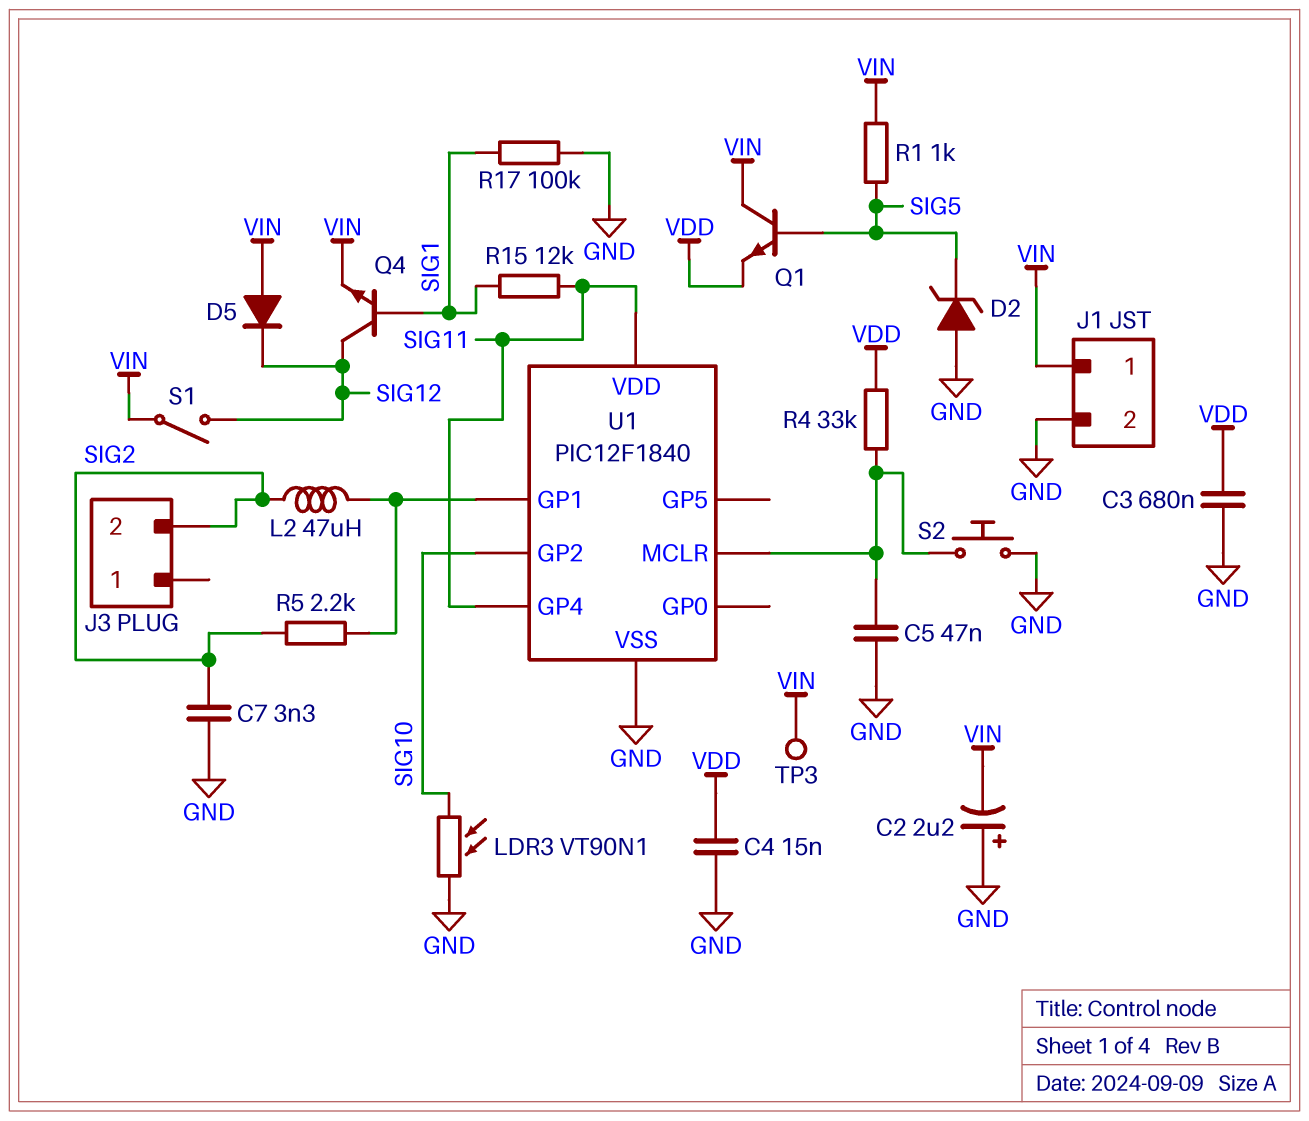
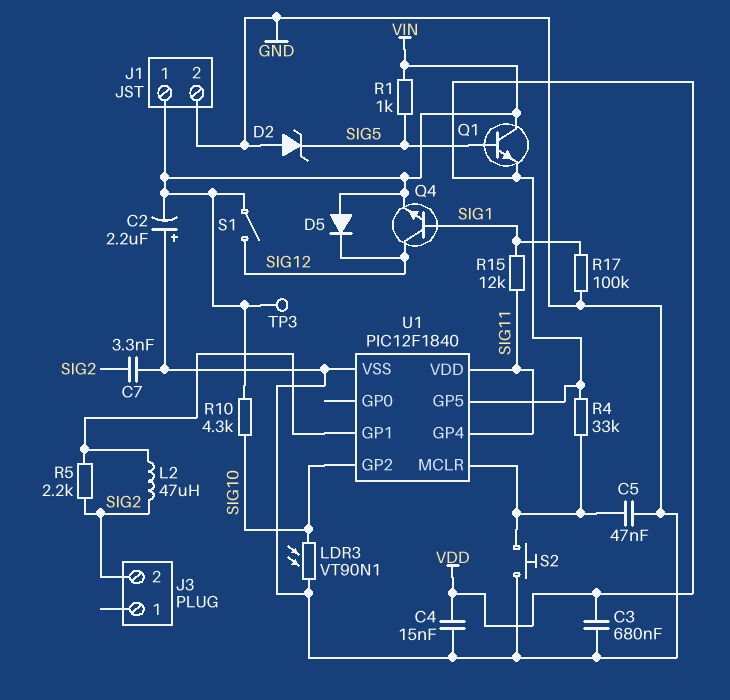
R10: none -> 4.3k (SIG10, VIN)
U1 pin GP5: none -> VDD

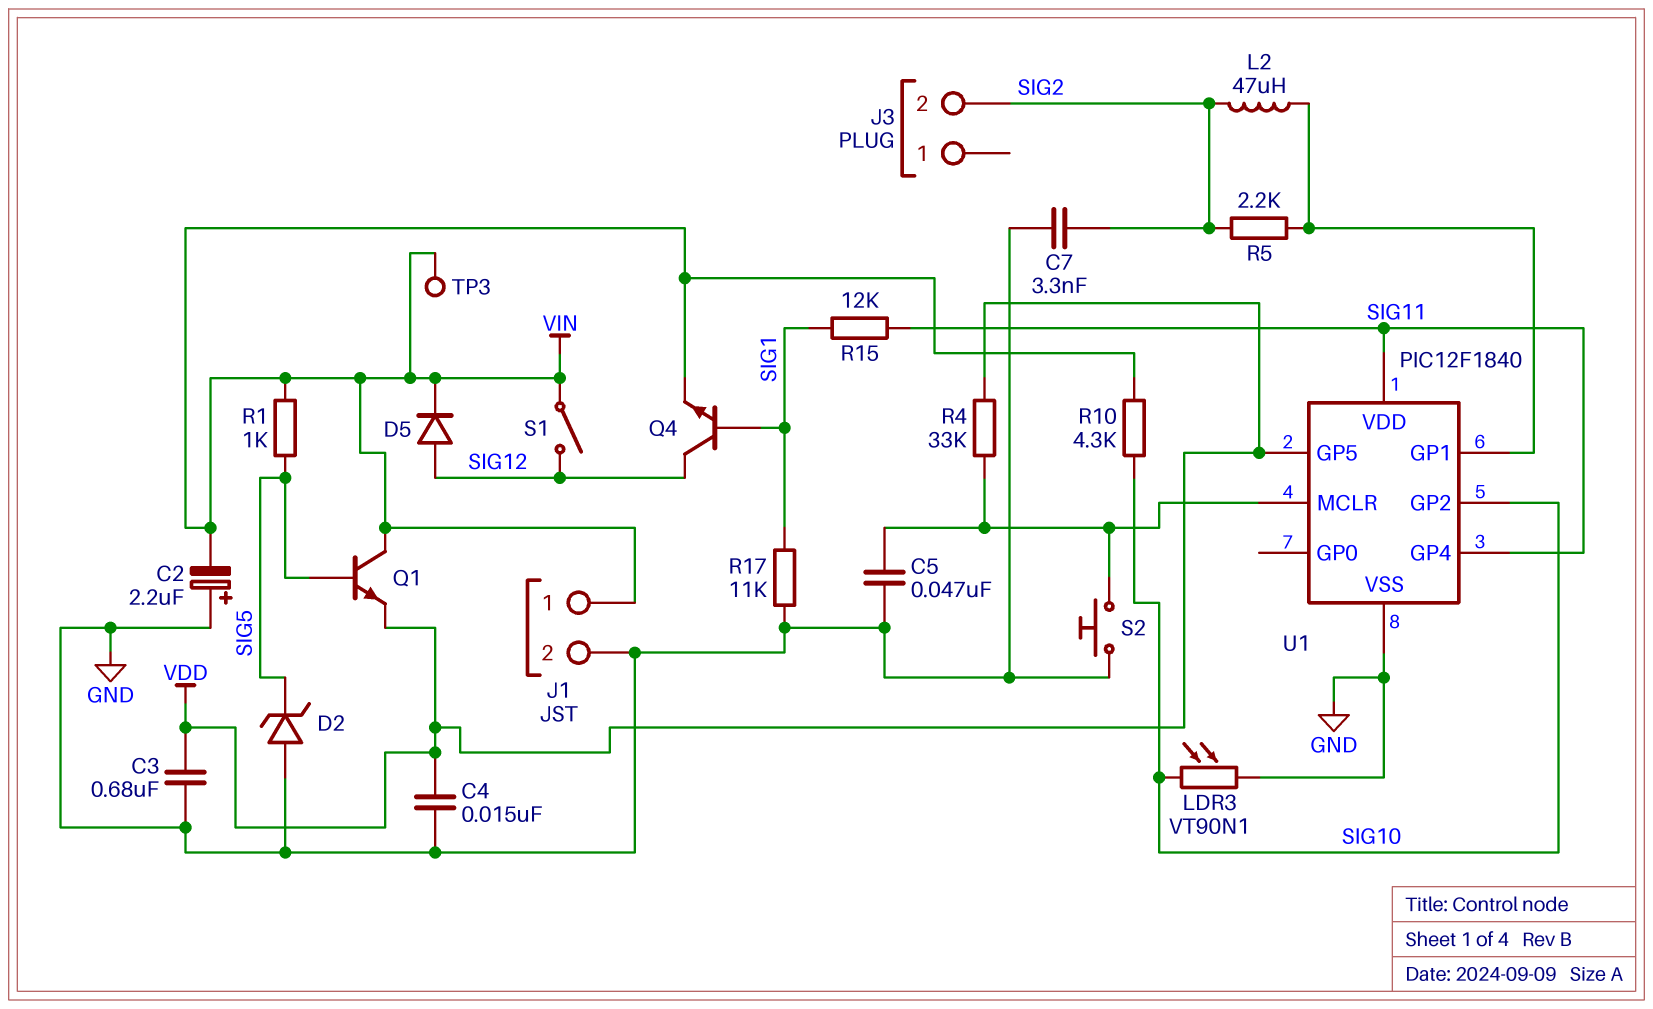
D5: diode (A VIN, K SIG12) -> diode (A SIG12, K VIN)
R17: 100k (GND, SIG1) -> 11k (GND, SIG1)

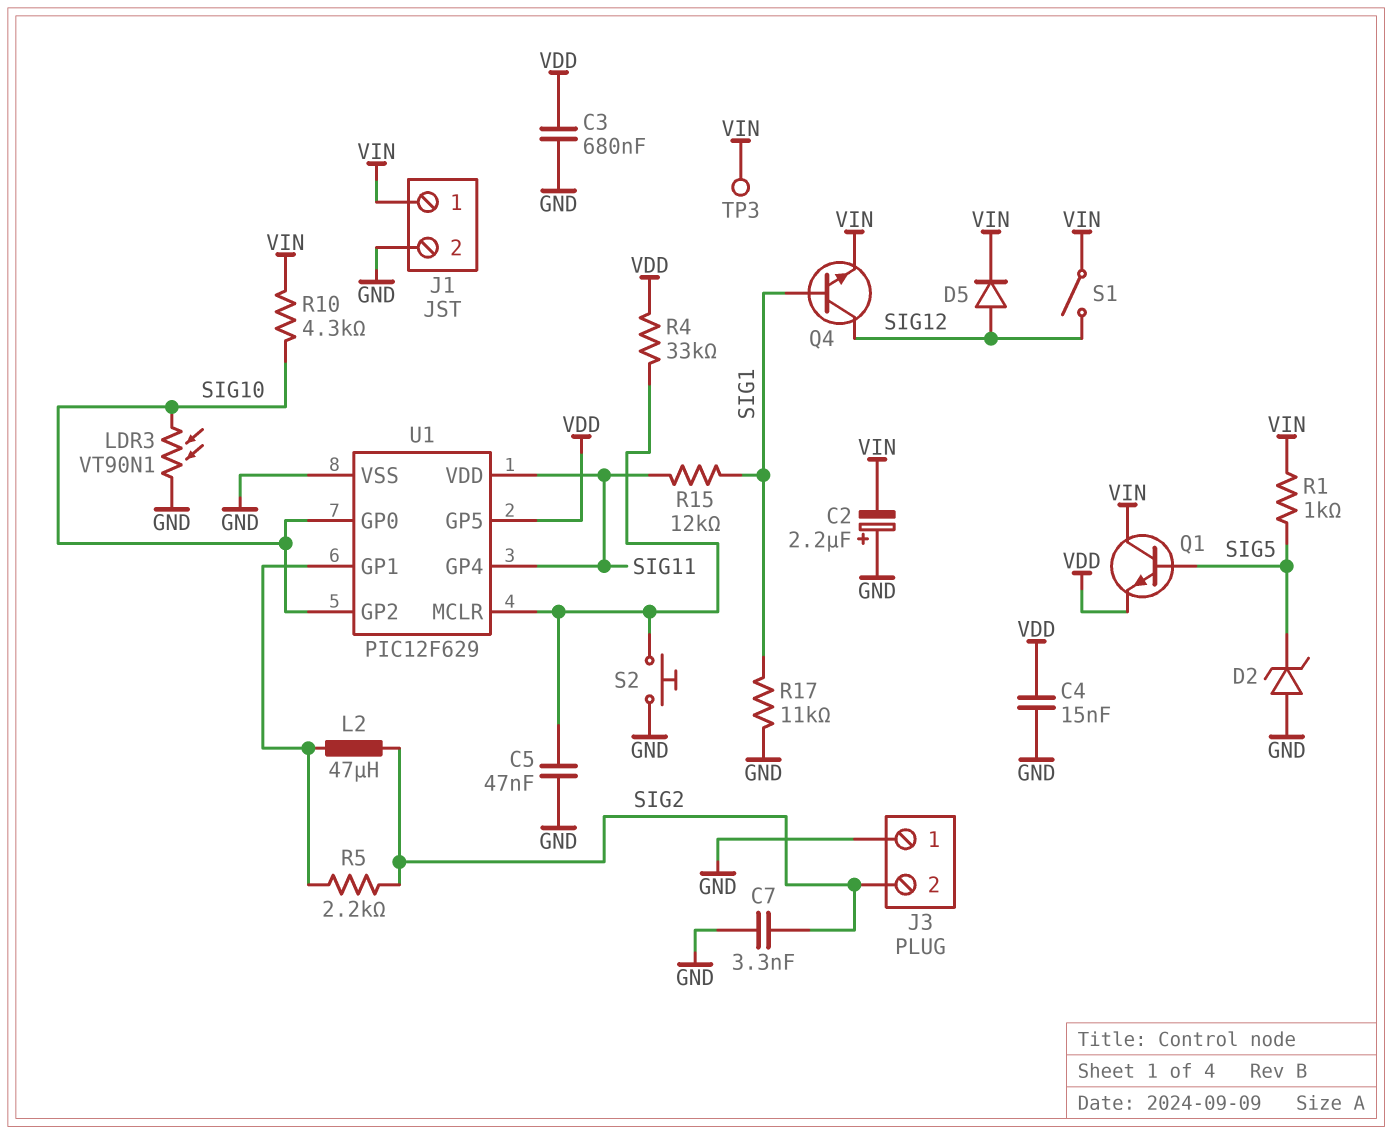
J3 pin 1: none -> GND
U1: PIC12F1840 -> PIC12F629
U1 pin GP0: none -> SIG10

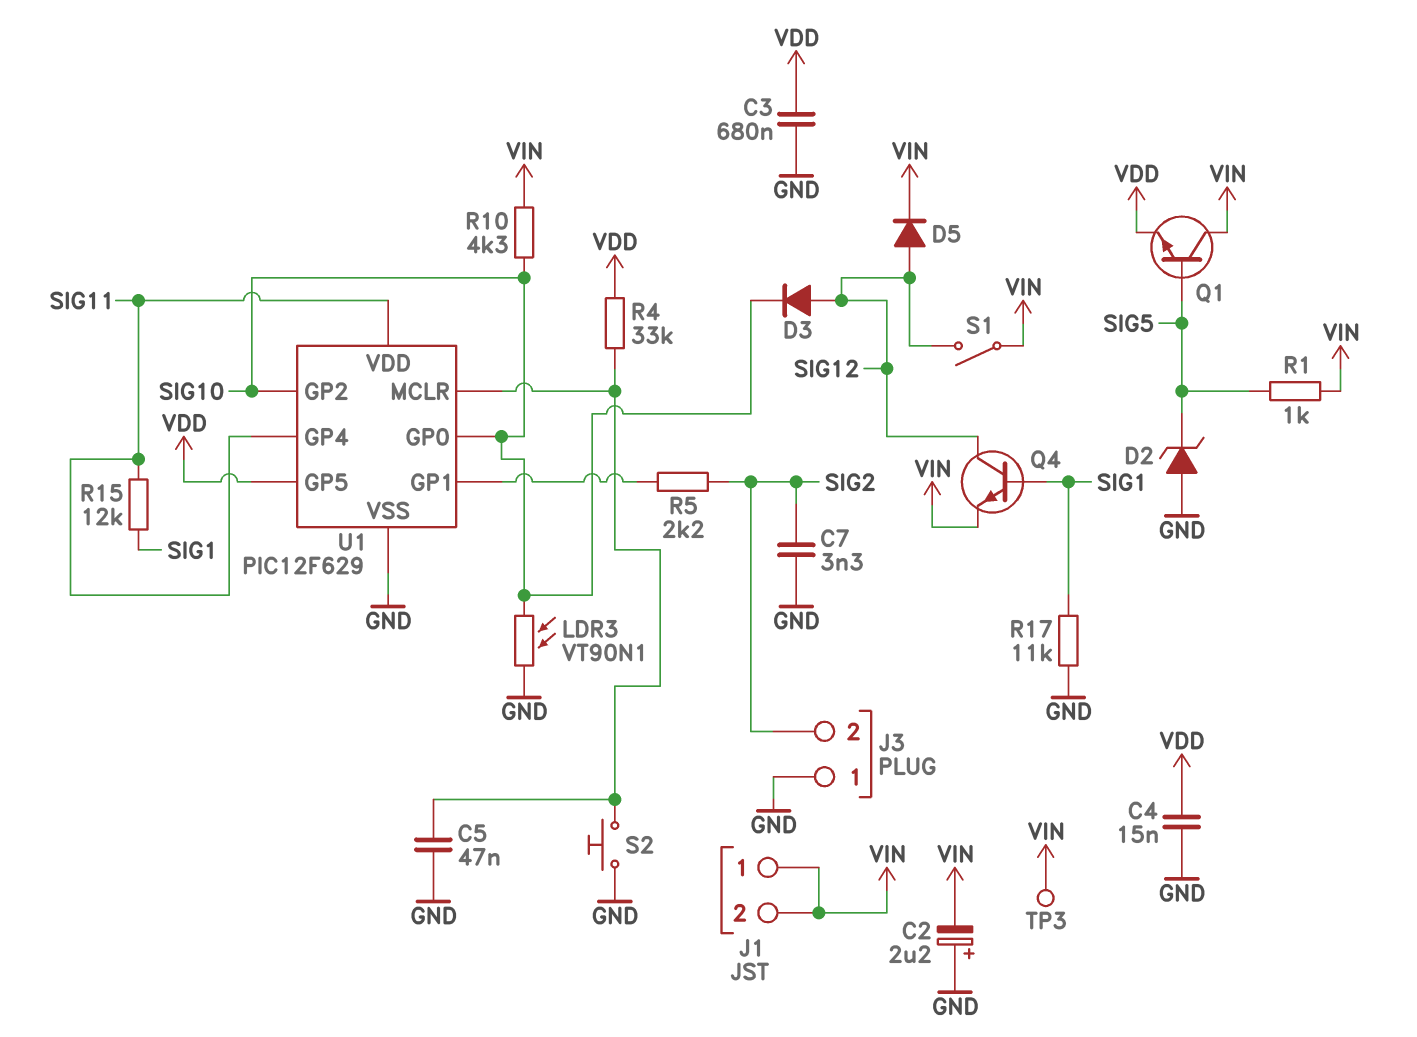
D3: none -> diode (A SIG12, K SIG10)
J1 pin 2: GND -> VIN
L2: 47uH (SIG2, U1/GP1) -> none

